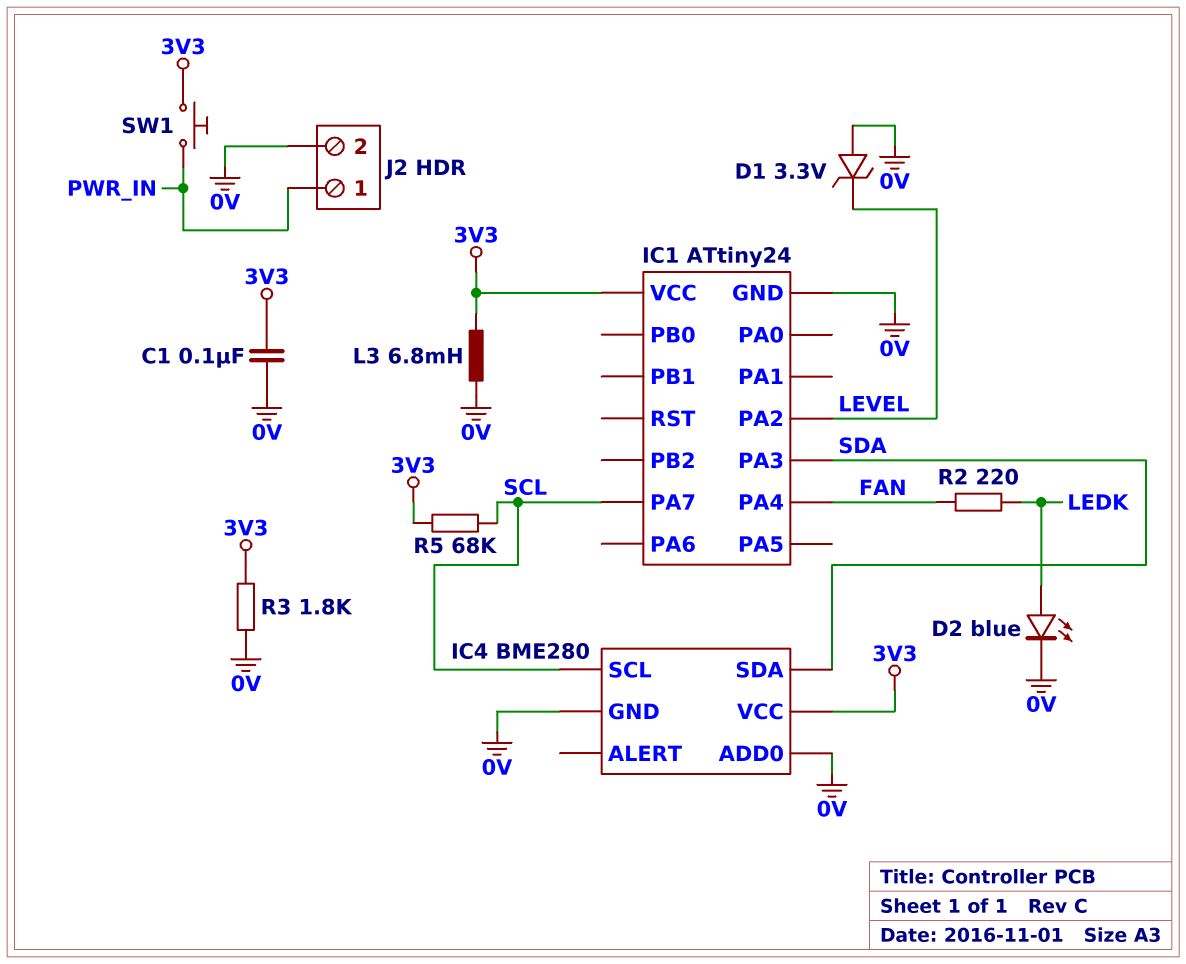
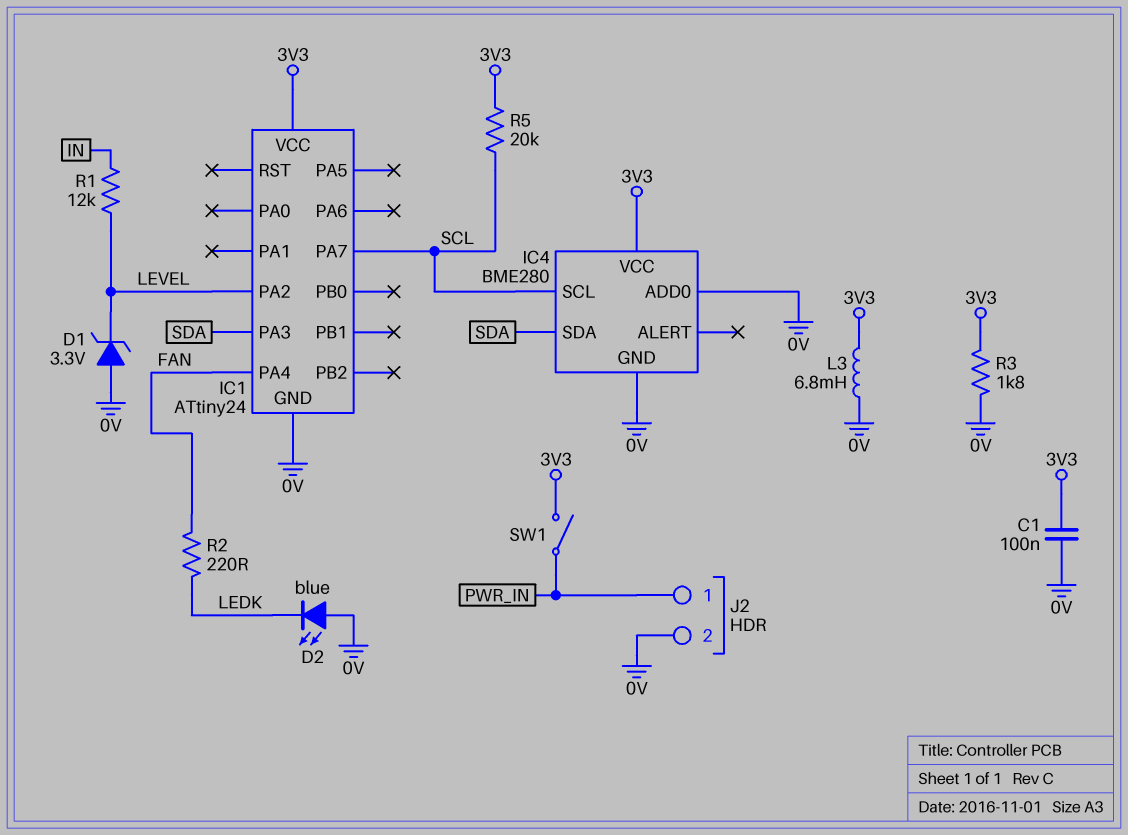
D2: LED blue (A LEDK, K 0V) -> LED blue (A 0V, K LEDK)
R1: none -> 12k (IN, LEVEL)
R5: 68k (3V3, SCL) -> 20k (3V3, SCL)
SW1: button (3V3, PWR_IN) -> switch (3V3, PWR_IN)

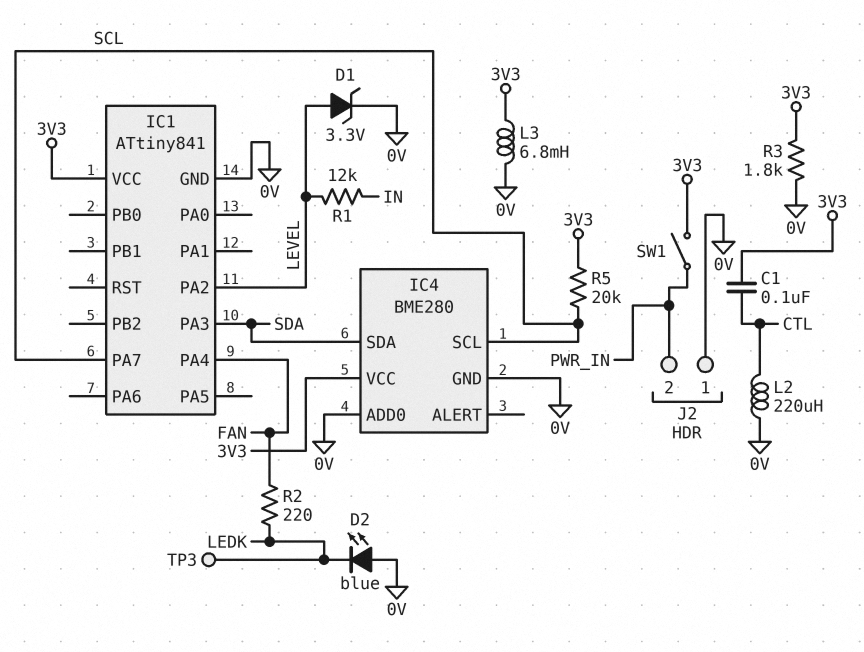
C1: 100nF (0V, 3V3) -> 100nF (3V3, CTL)
D1: zener 3.3V (A 0V, K LEVEL) -> zener 3.3V (A LEVEL, K 0V)
IC1: ATtiny24 -> ATtiny841
J2 pin 1: PWR_IN -> 0V
J2 pin 2: 0V -> PWR_IN
L2: none -> 220uH (0V, CTL)
TP3: none -> test point (LEDK)

